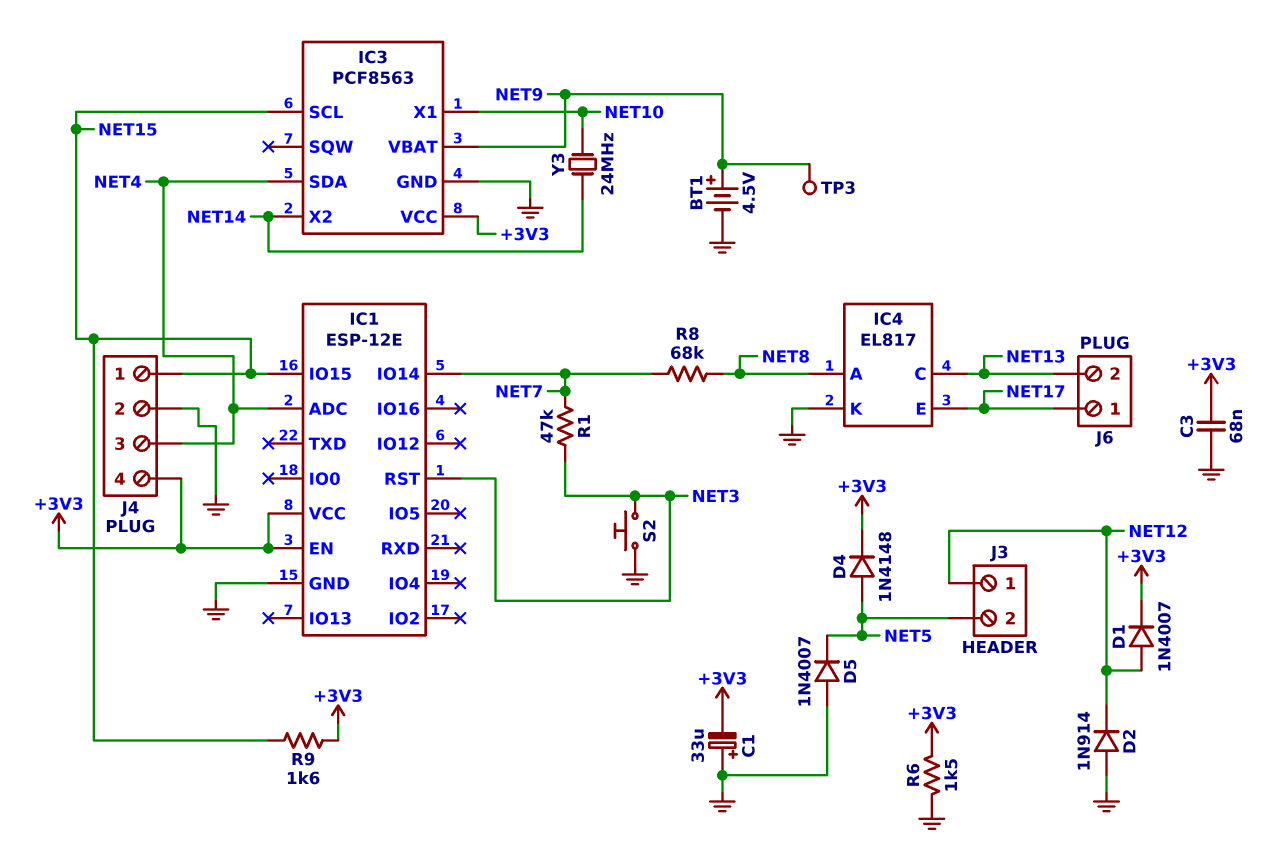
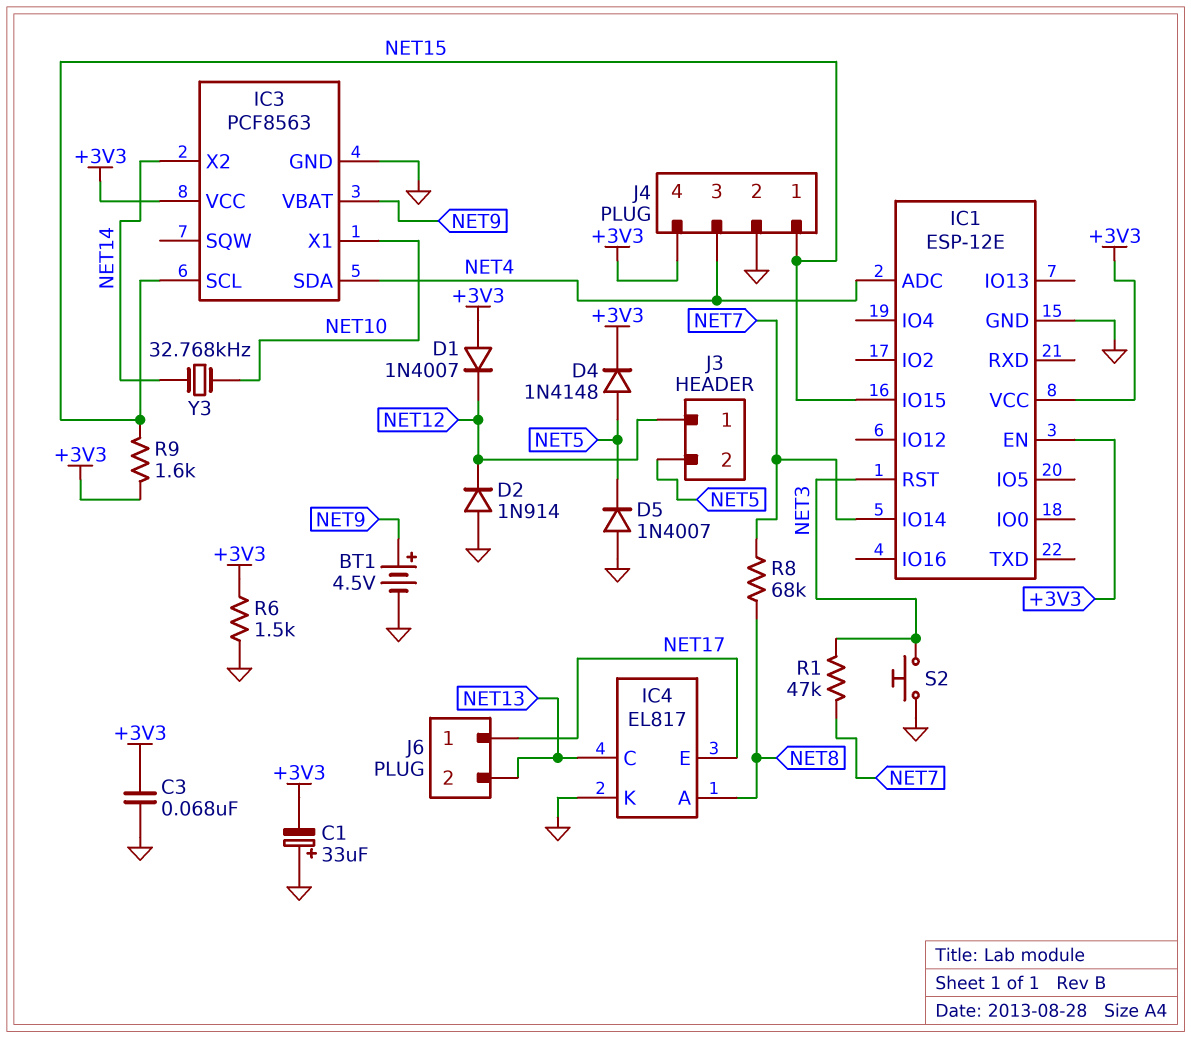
D1: diode 1N4007 (A NET12, K +3V3) -> diode 1N4007 (A +3V3, K NET12)
TP3: test point (NET9) -> none
Y3: 24MHz (NET10, NET14) -> 32.768kHz (NET10, NET14)

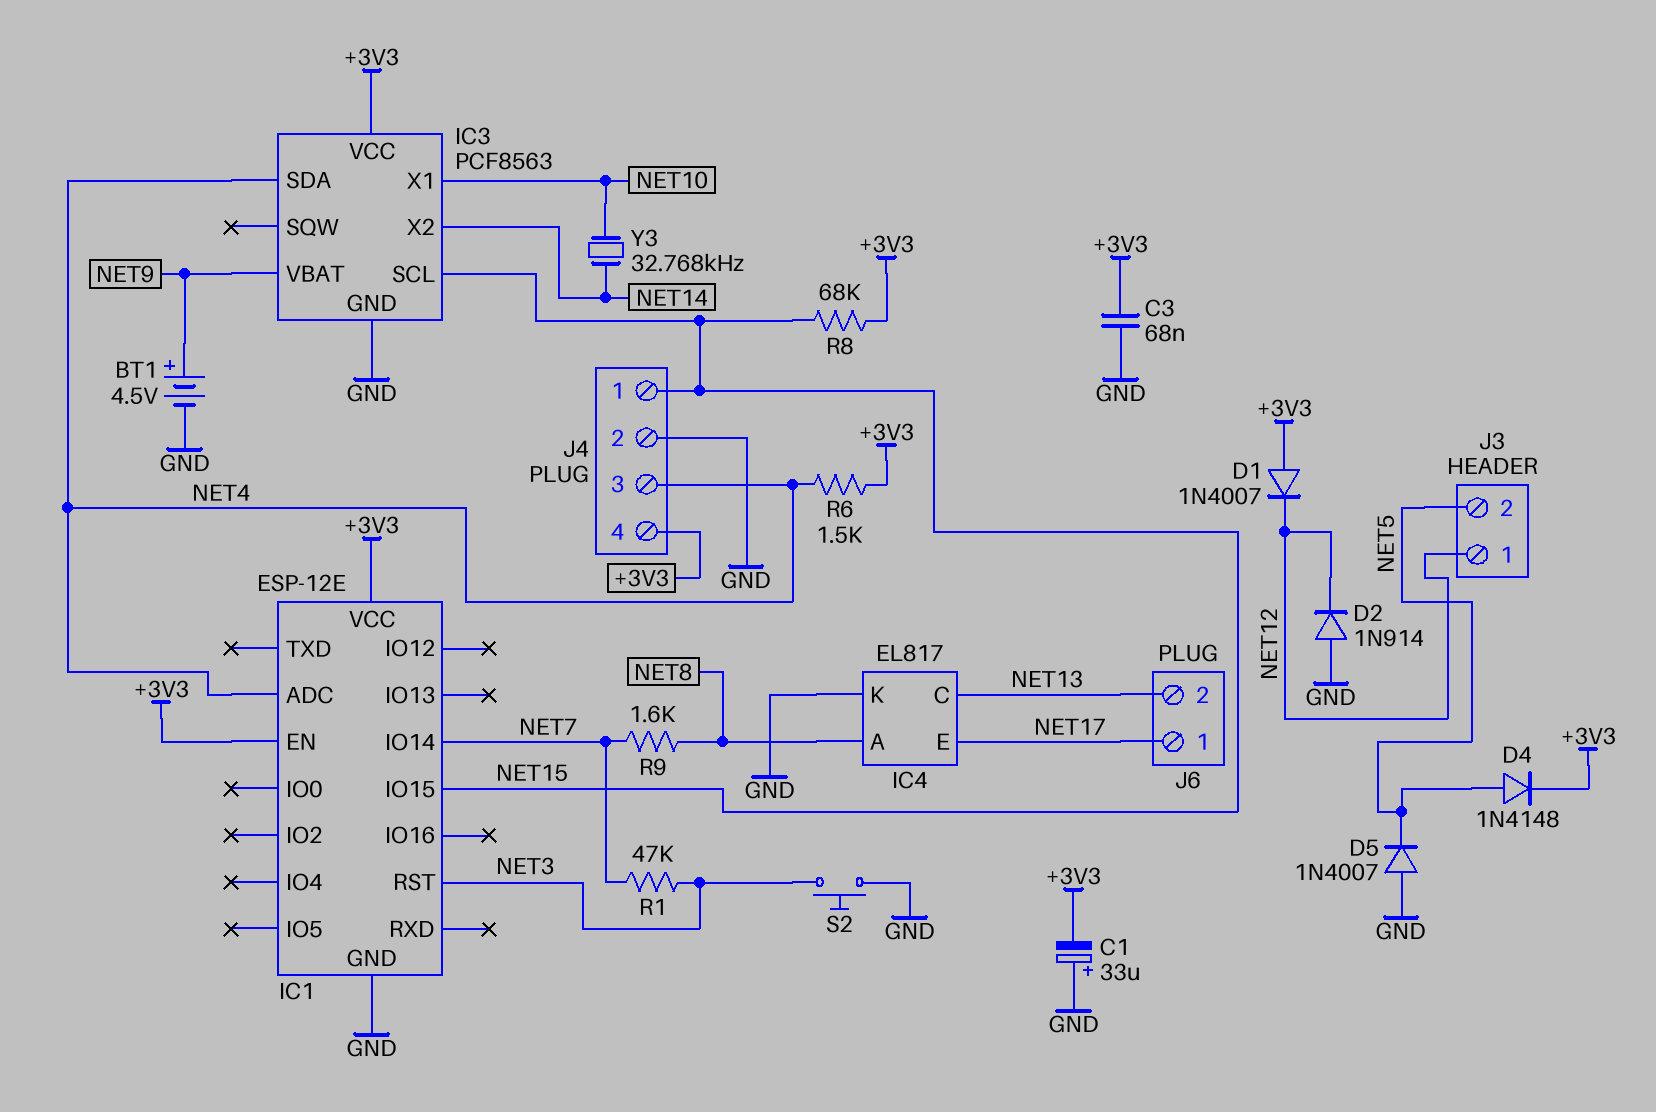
R6: 1.5k (+3V3, GND) -> 1.5k (+3V3, NET4)
R8: 68k (NET7, NET8) -> 68k (+3V3, NET15)
R9: 1.6k (+3V3, NET15) -> 1.6k (NET7, NET8)

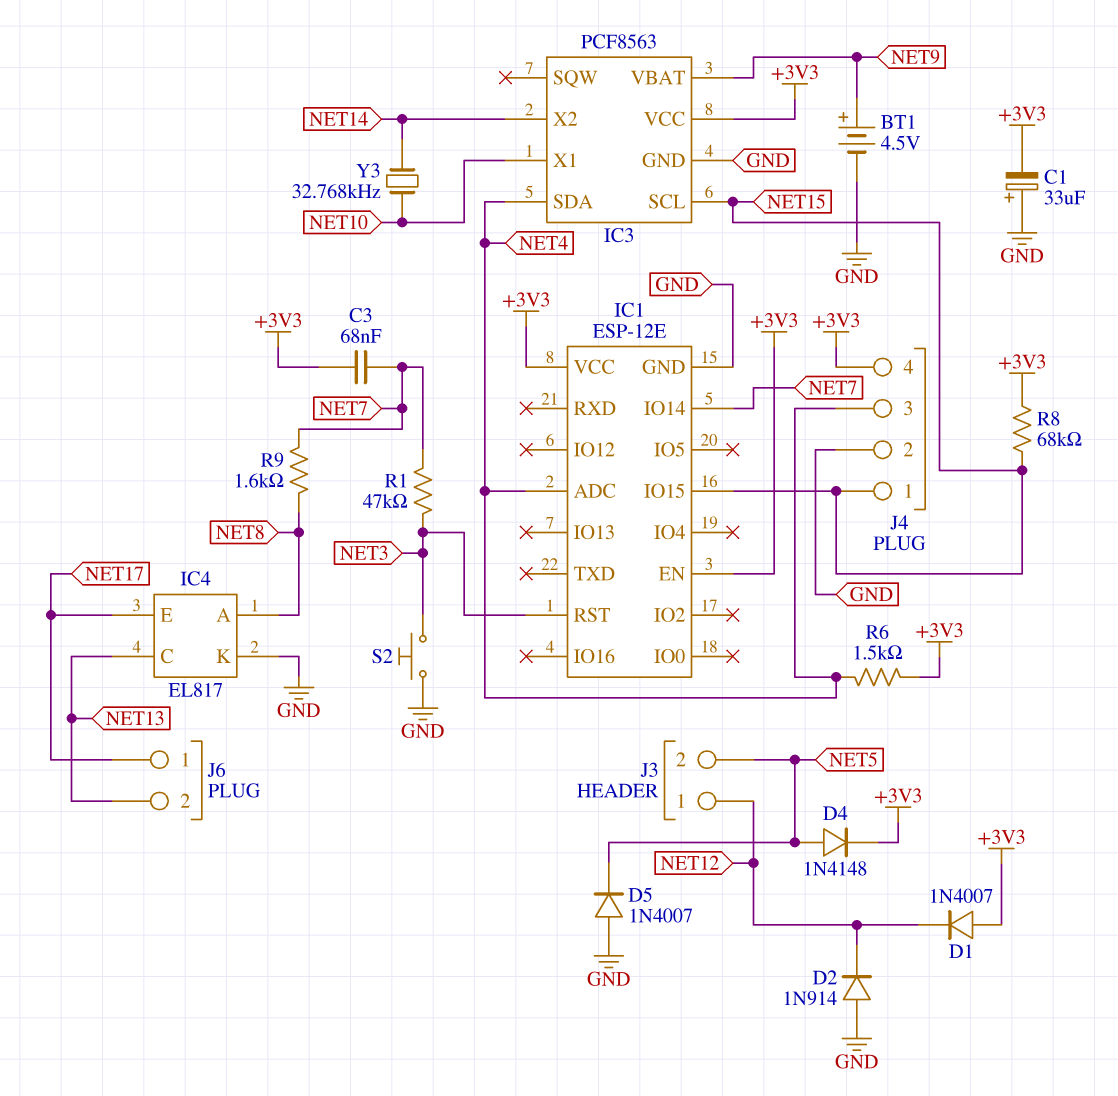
C3: 68nF (+3V3, GND) -> 68nF (+3V3, NET7)

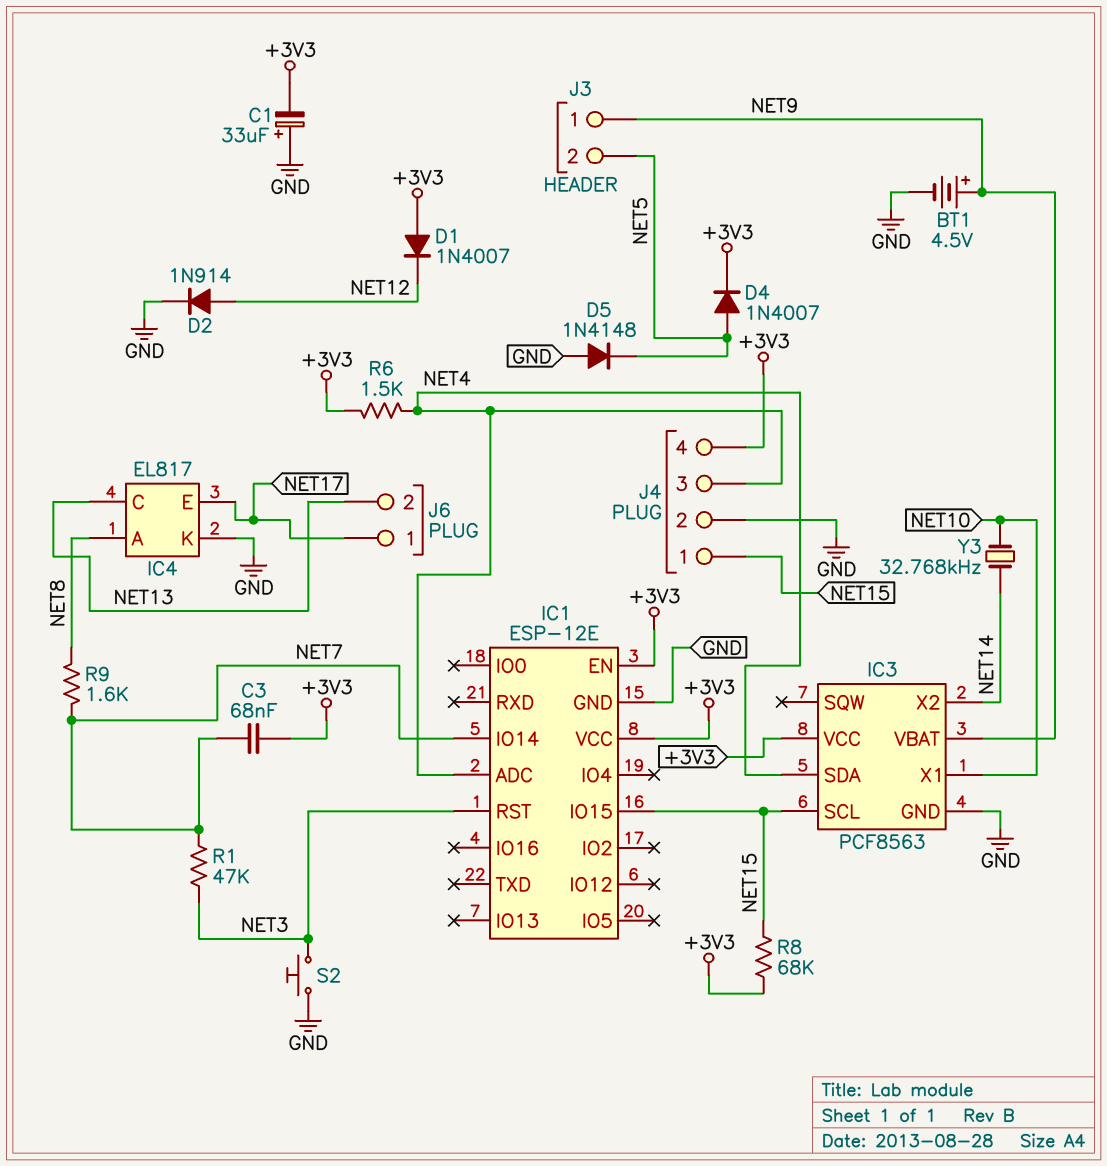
D2: diode 1N914 (A GND, K NET12) -> diode 1N914 (A NET12, K GND)
D4: diode 1N4148 (A NET5, K +3V3) -> diode 1N4007 (A NET5, K +3V3)
D5: diode 1N4007 (A GND, K NET5) -> diode 1N4148 (A GND, K NET5)
J3 pin 1: NET12 -> NET9

